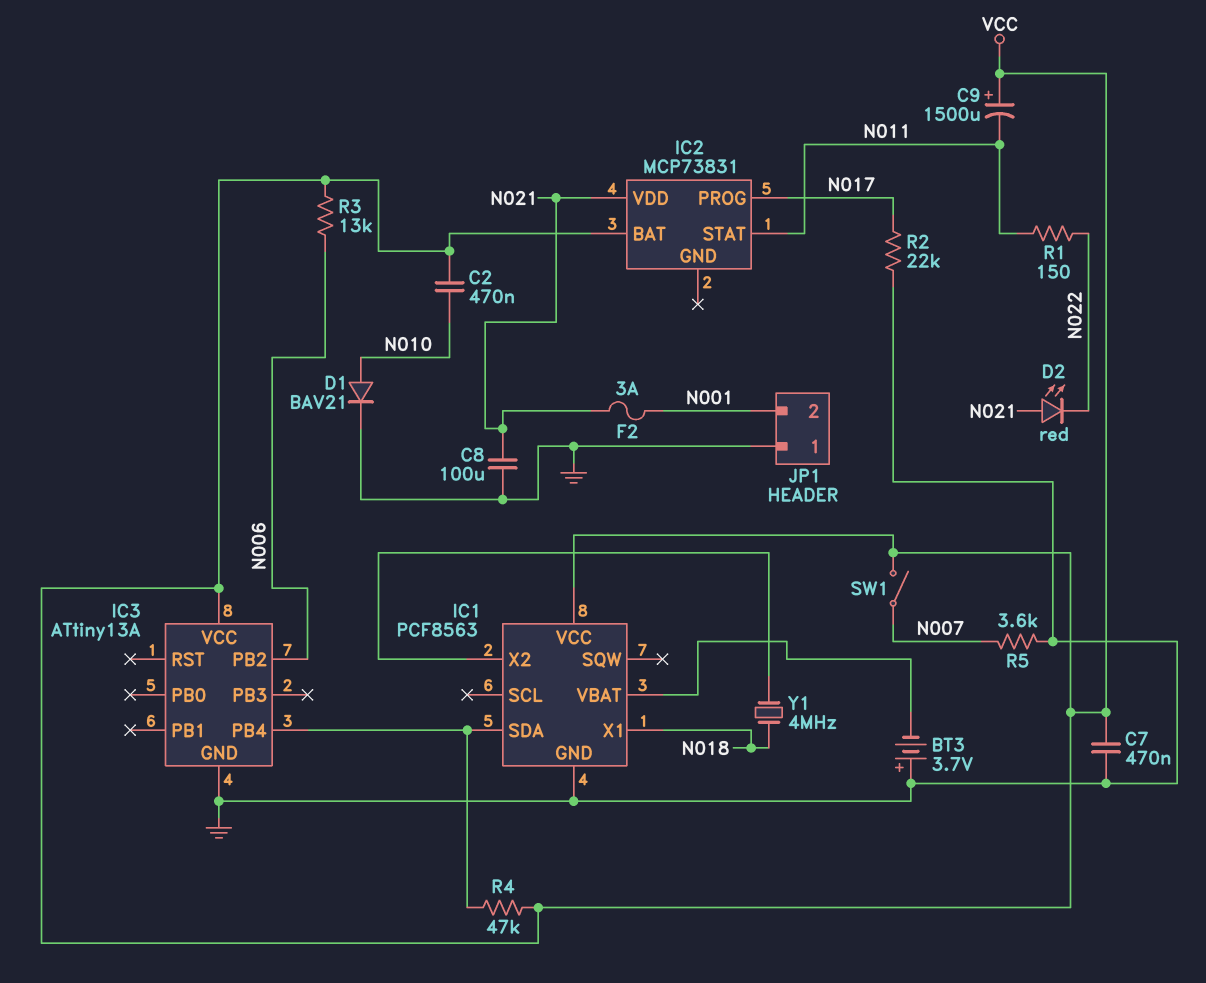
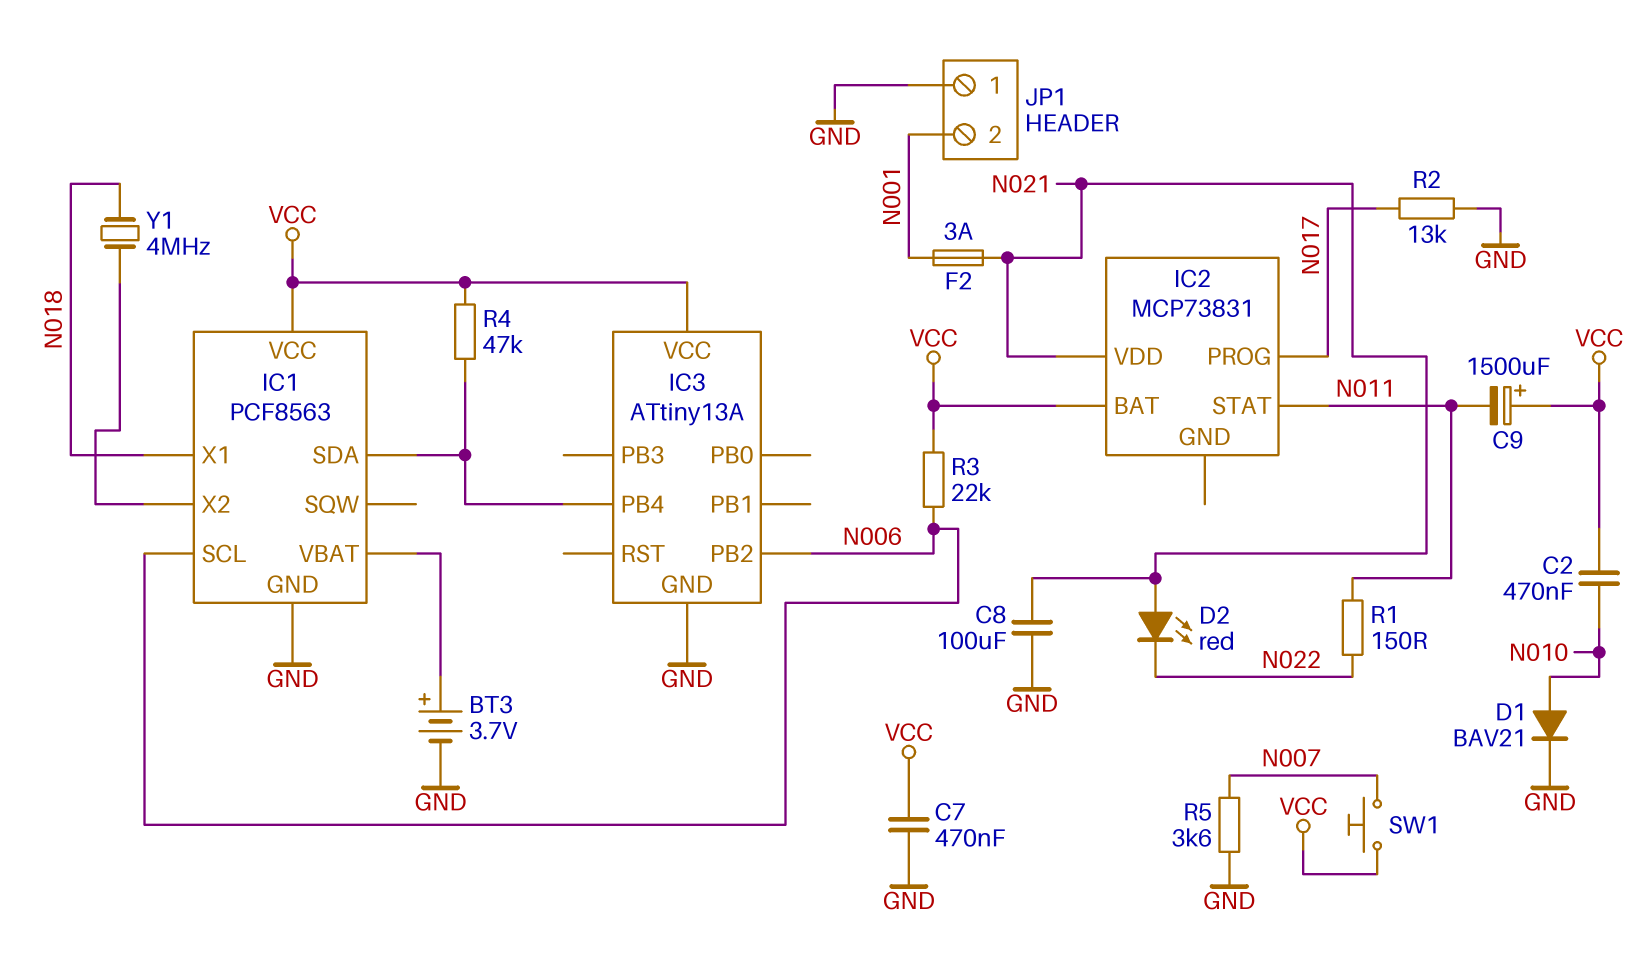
BT3: 3.7V (plus GND, minus IC1/VBAT) -> 3.7V (plus IC1/VBAT, minus GND)
IC1 pin SCL: none -> N006
R2: 22k (GND, N017) -> 13k (GND, N017)
R3: 13k (N006, VCC) -> 22k (N006, VCC)
SW1: switch (N007, VCC) -> button (N007, VCC)

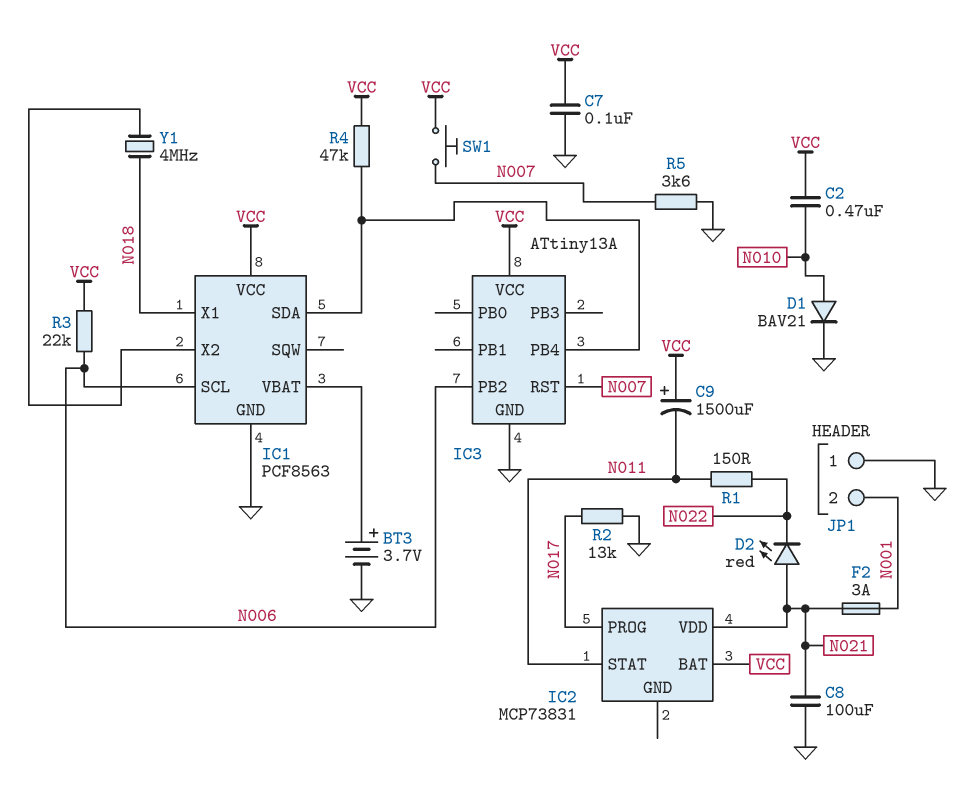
C7: 470nF (GND, VCC) -> 100nF (GND, VCC)
IC3 pin RST: none -> N007

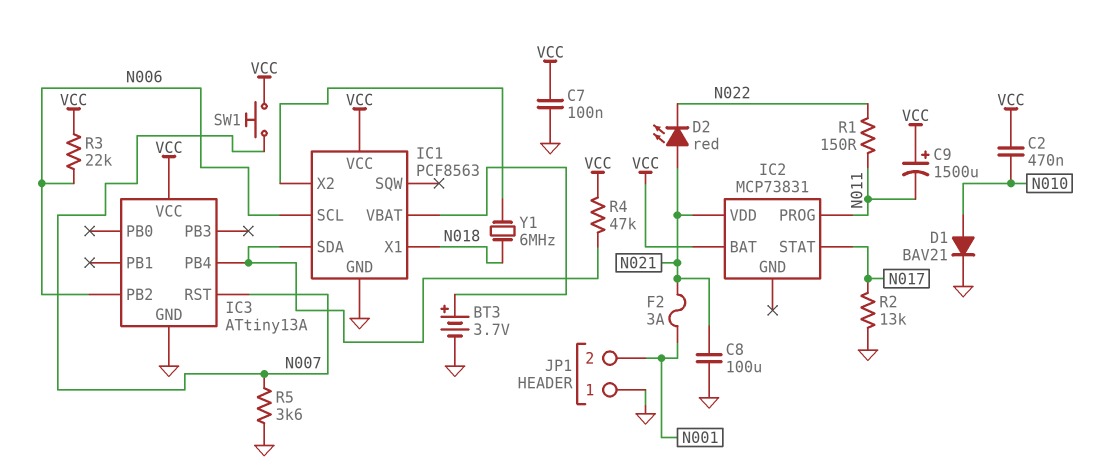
IC2 pin PROG: N017 -> N011
IC2 pin STAT: N011 -> N017
Y1: 4MHz (IC1/X2, N018) -> 6MHz (IC1/X2, N018)

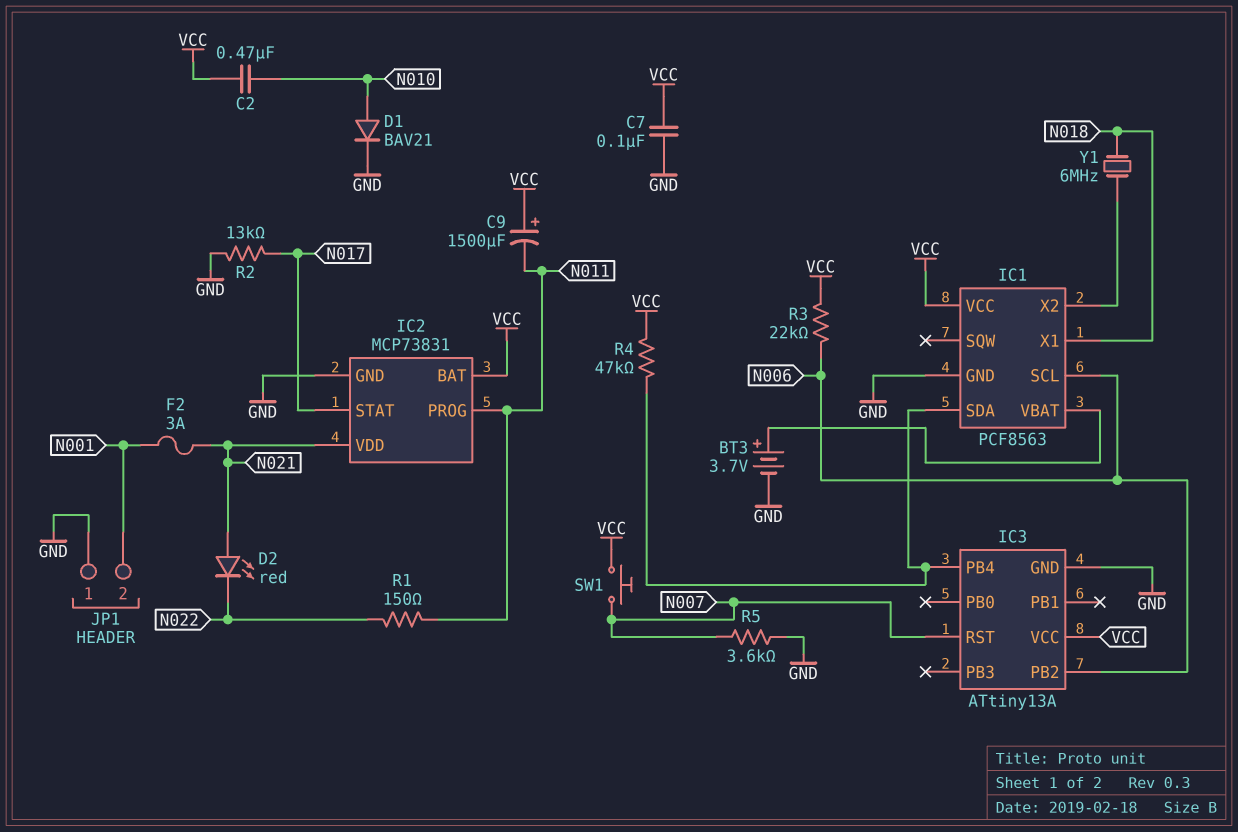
C8: 100uF (GND, N021) -> none
IC2 pin GND: none -> GND

